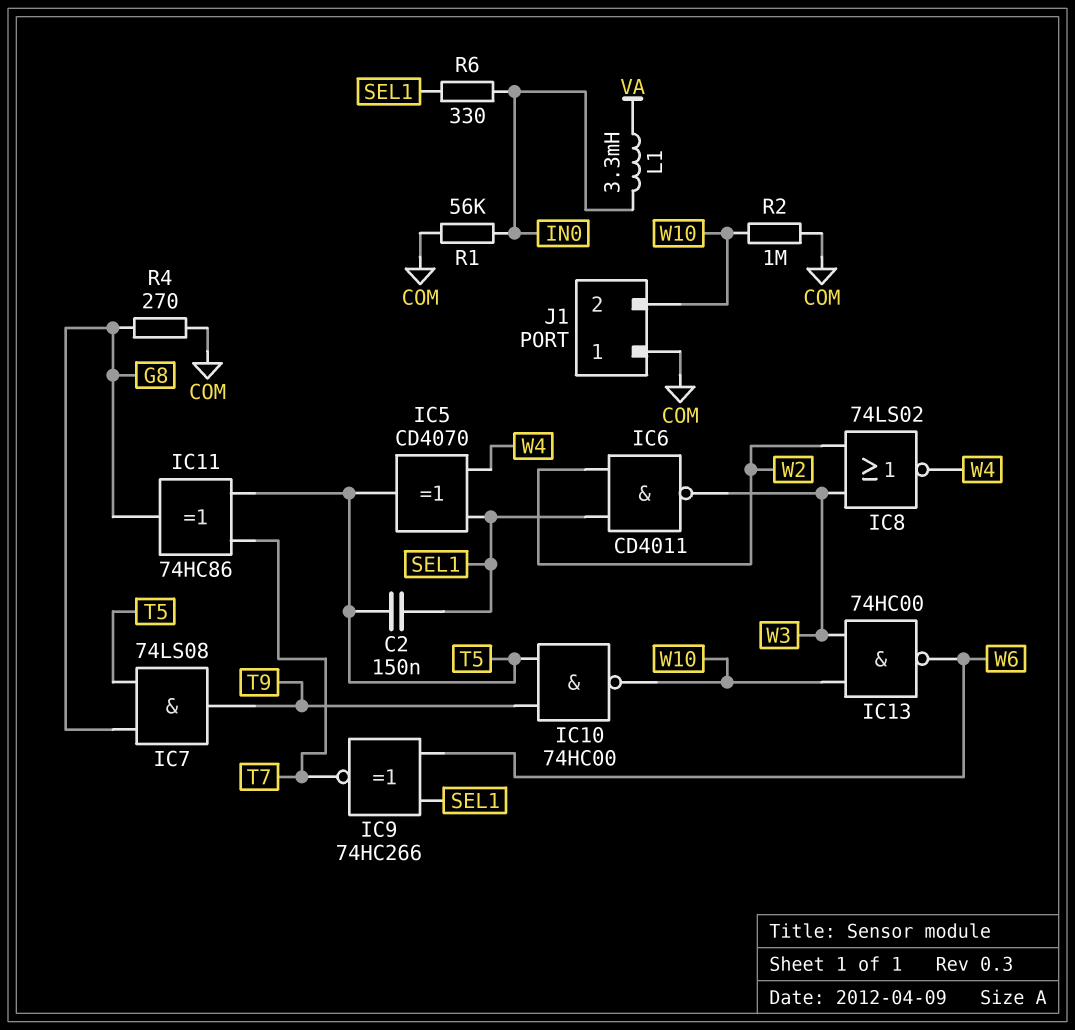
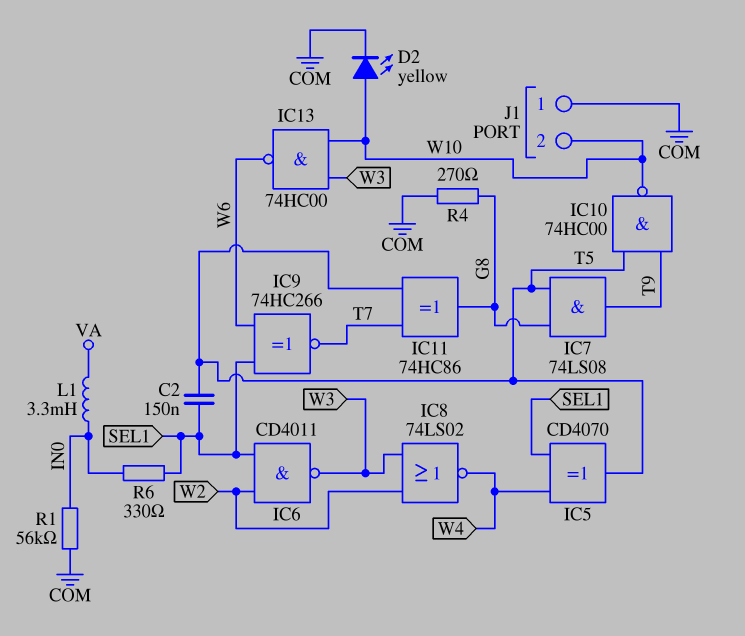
D2: none -> LED yellow (A W10, K COM)
R2: 1M (COM, W10) -> none

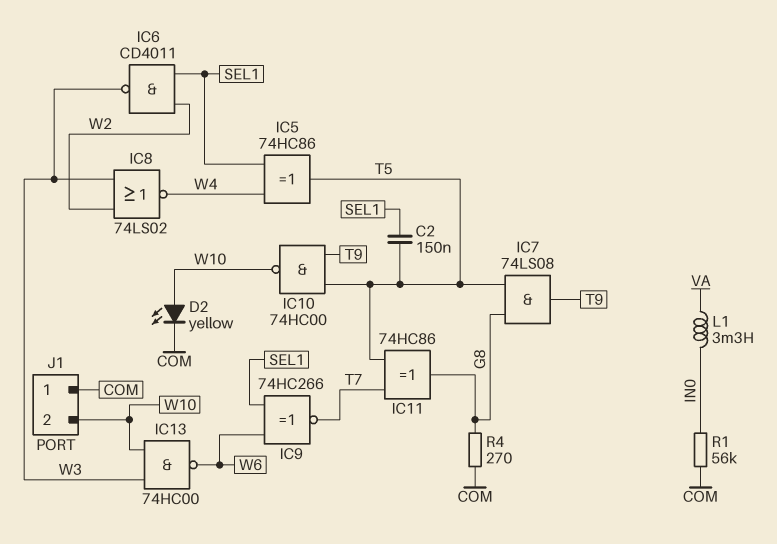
IC5: XOR CD4070 (in SEL1, in W4, out T5) -> XOR 74HC86 (in SEL1, in W4, out T5)
R6: 330 (IN0, SEL1) -> none

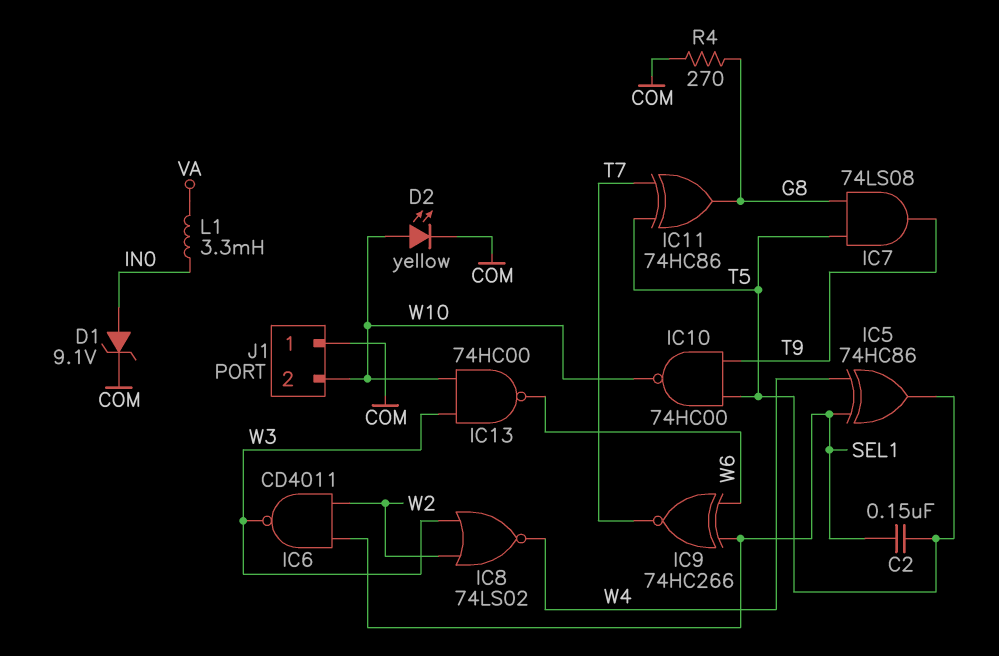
D1: none -> zener 9.1V (A IN0, K COM)
R1: 56k (COM, IN0) -> none

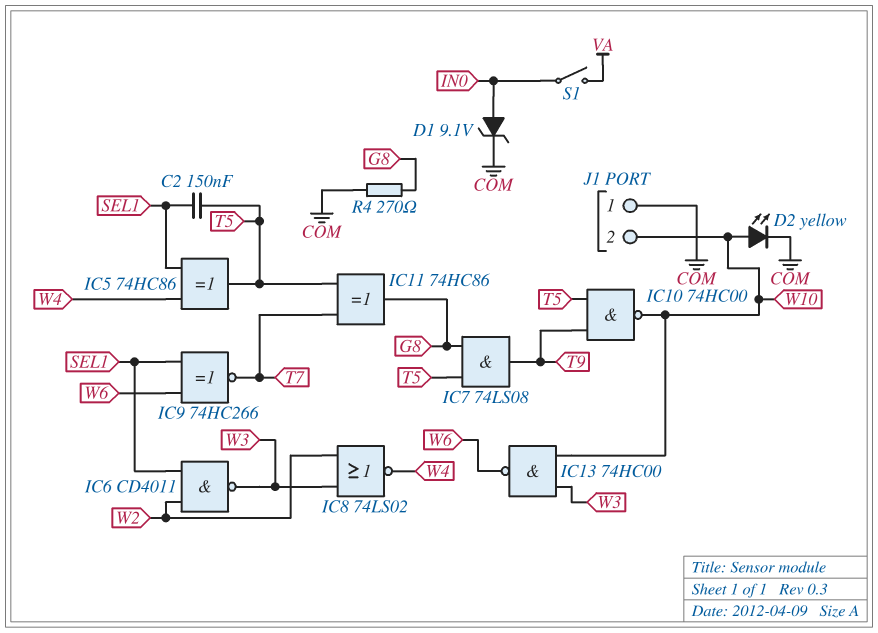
L1: 3.3mH (IN0, VA) -> none
S1: none -> switch (IN0, VA)

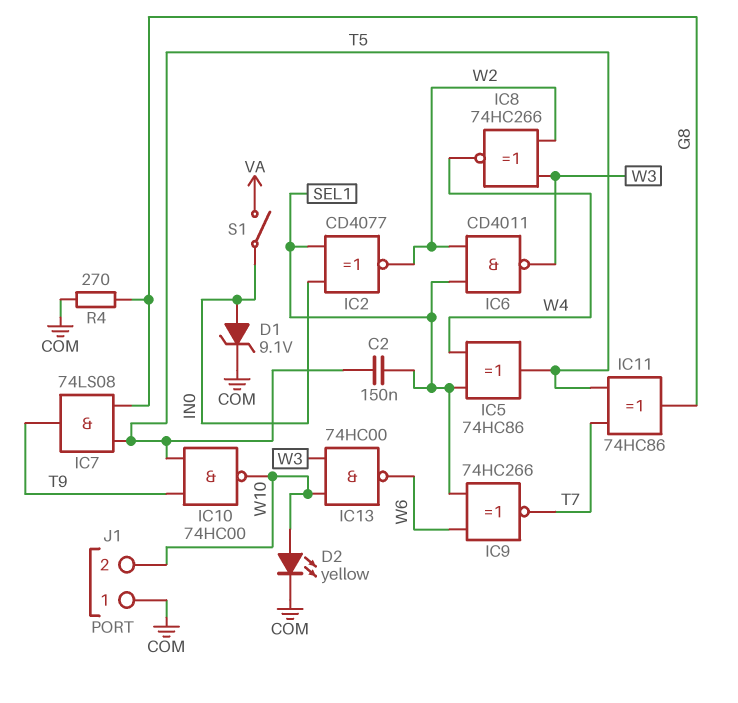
IC2: none -> XNOR CD4077 (in IN0, in SEL1, out W2)
IC8: NOR 74LS02 (in W2, in W3, out W4) -> XNOR 74HC266 (in W2, in W3, out W4)

